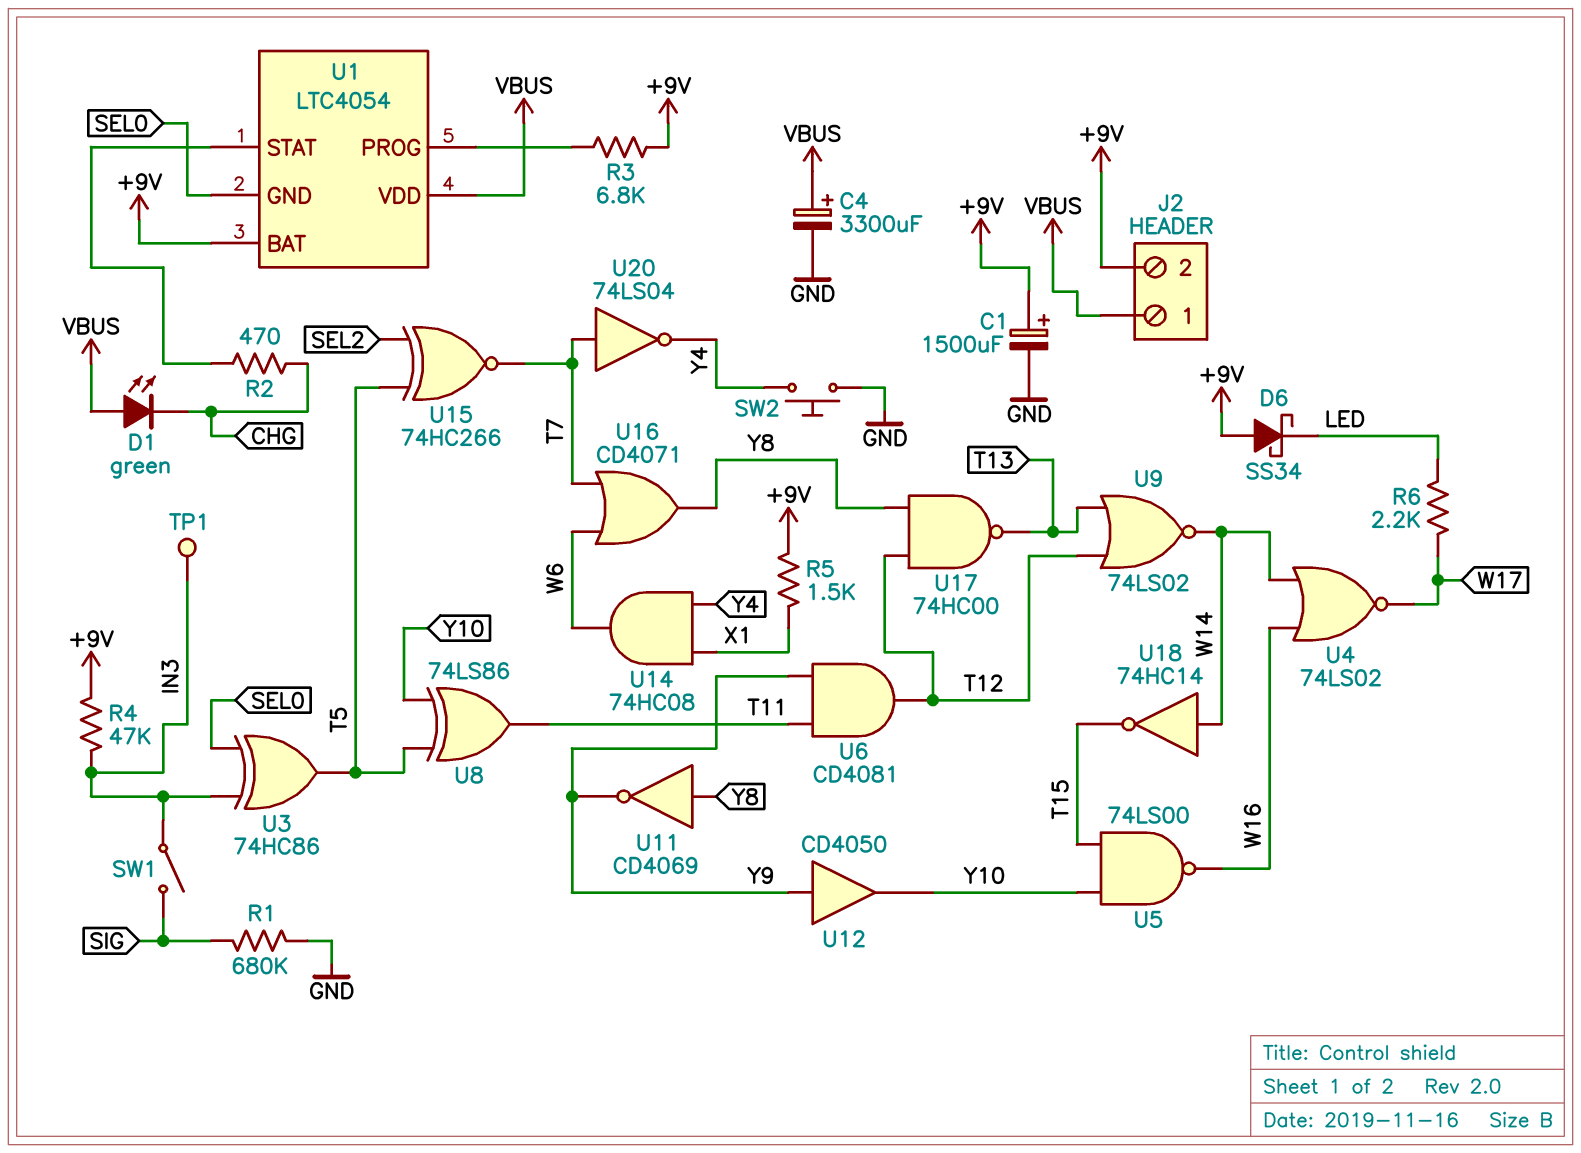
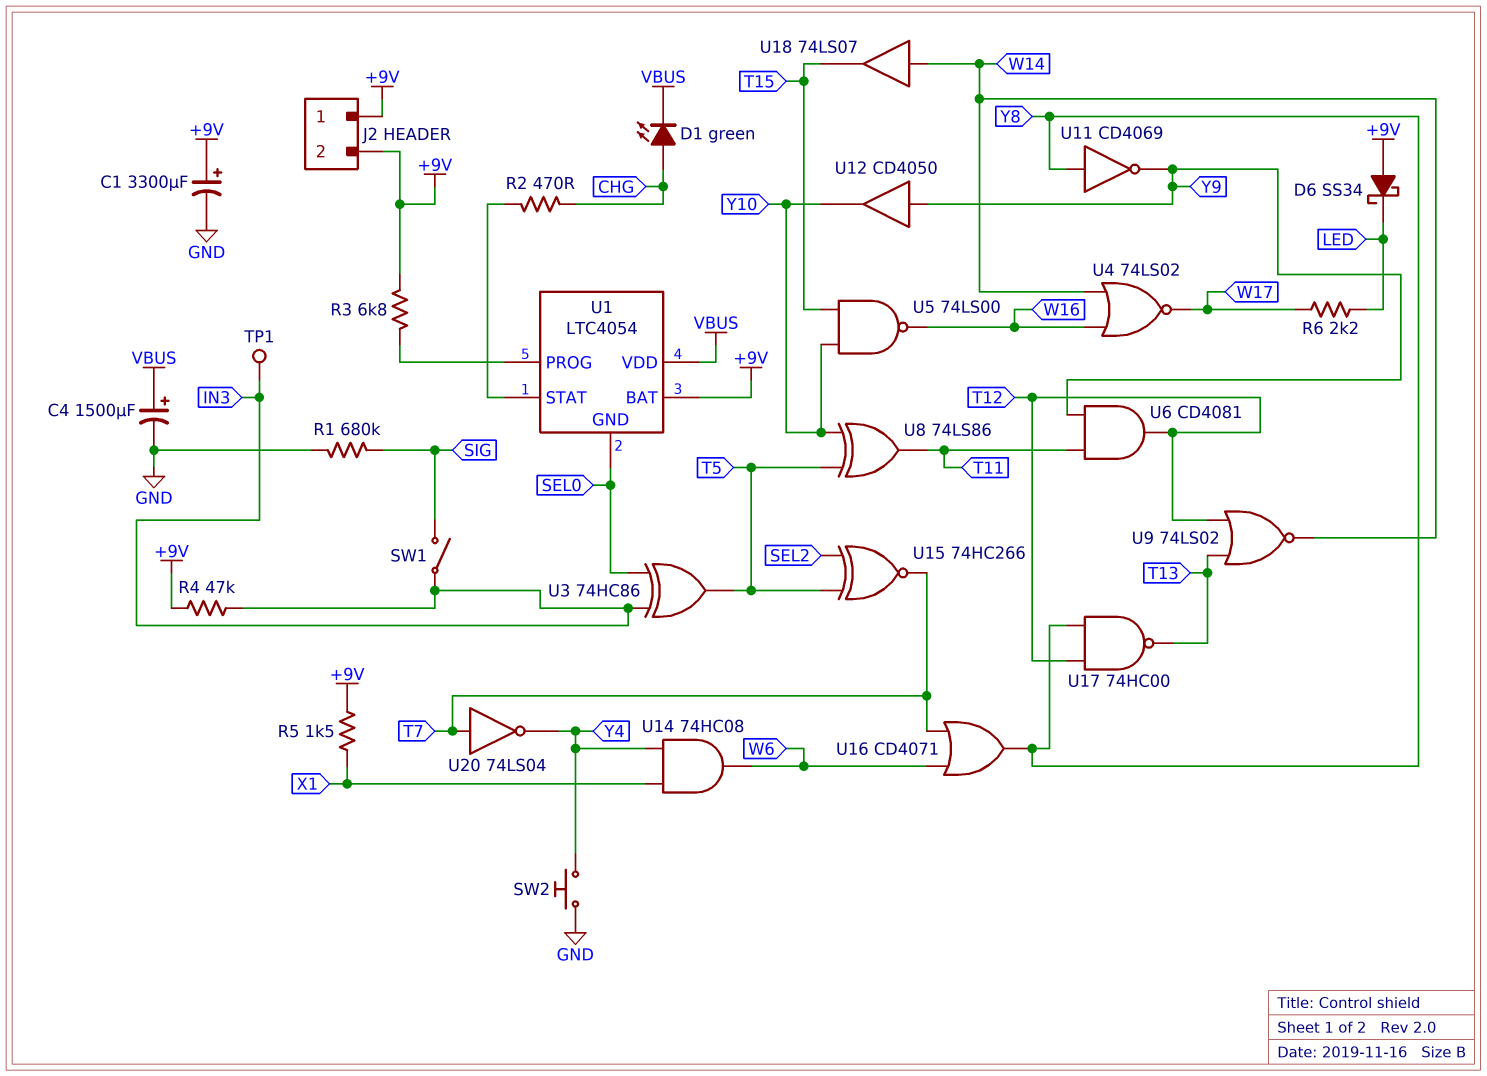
C1: 1500uF (plus +9V, minus GND) -> 3300uF (plus +9V, minus GND)
C4: 3300uF (plus VBUS, minus GND) -> 1500uF (plus VBUS, minus GND)
D1: LED green (A VBUS, K CHG) -> LED green (A CHG, K VBUS)
J2 pin 1: VBUS -> +9V
U18: NOT 74HC14 (in W14, out T15) -> buffer 74LS07 (in W14, out T15)

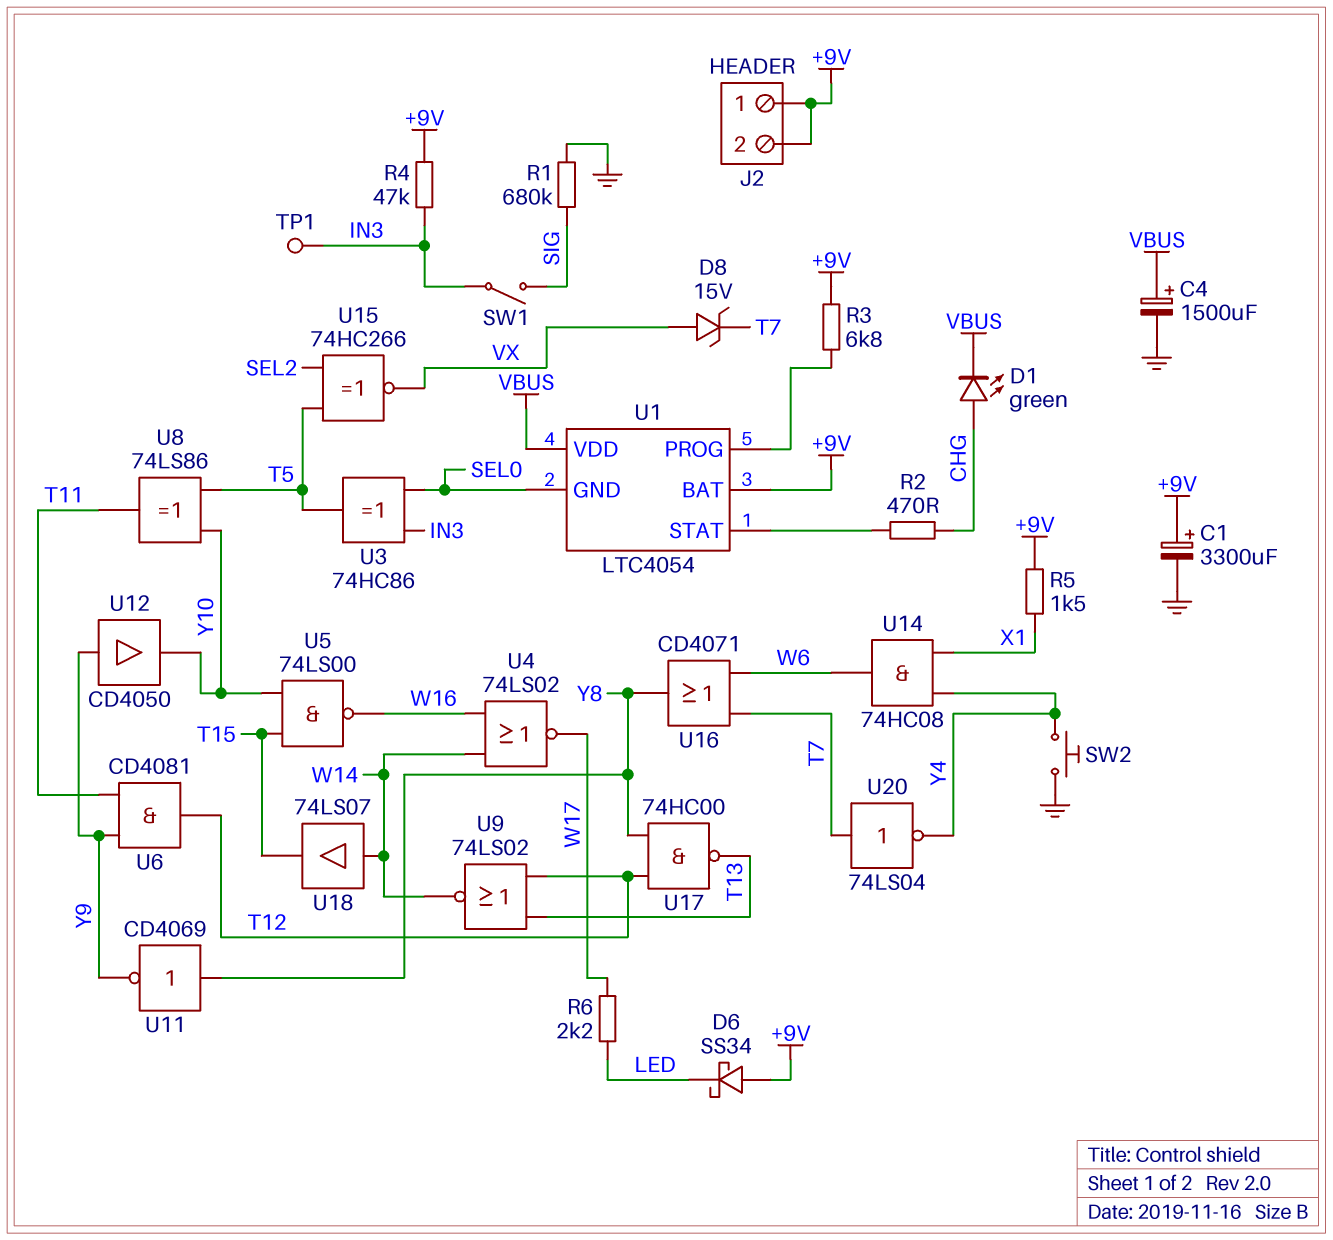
D8: none -> zener 15V (A VX, K T7)
U15: XNOR 74HC266 (in SEL2, in T5, out T7) -> XNOR 74HC266 (in SEL2, in T5, out VX)

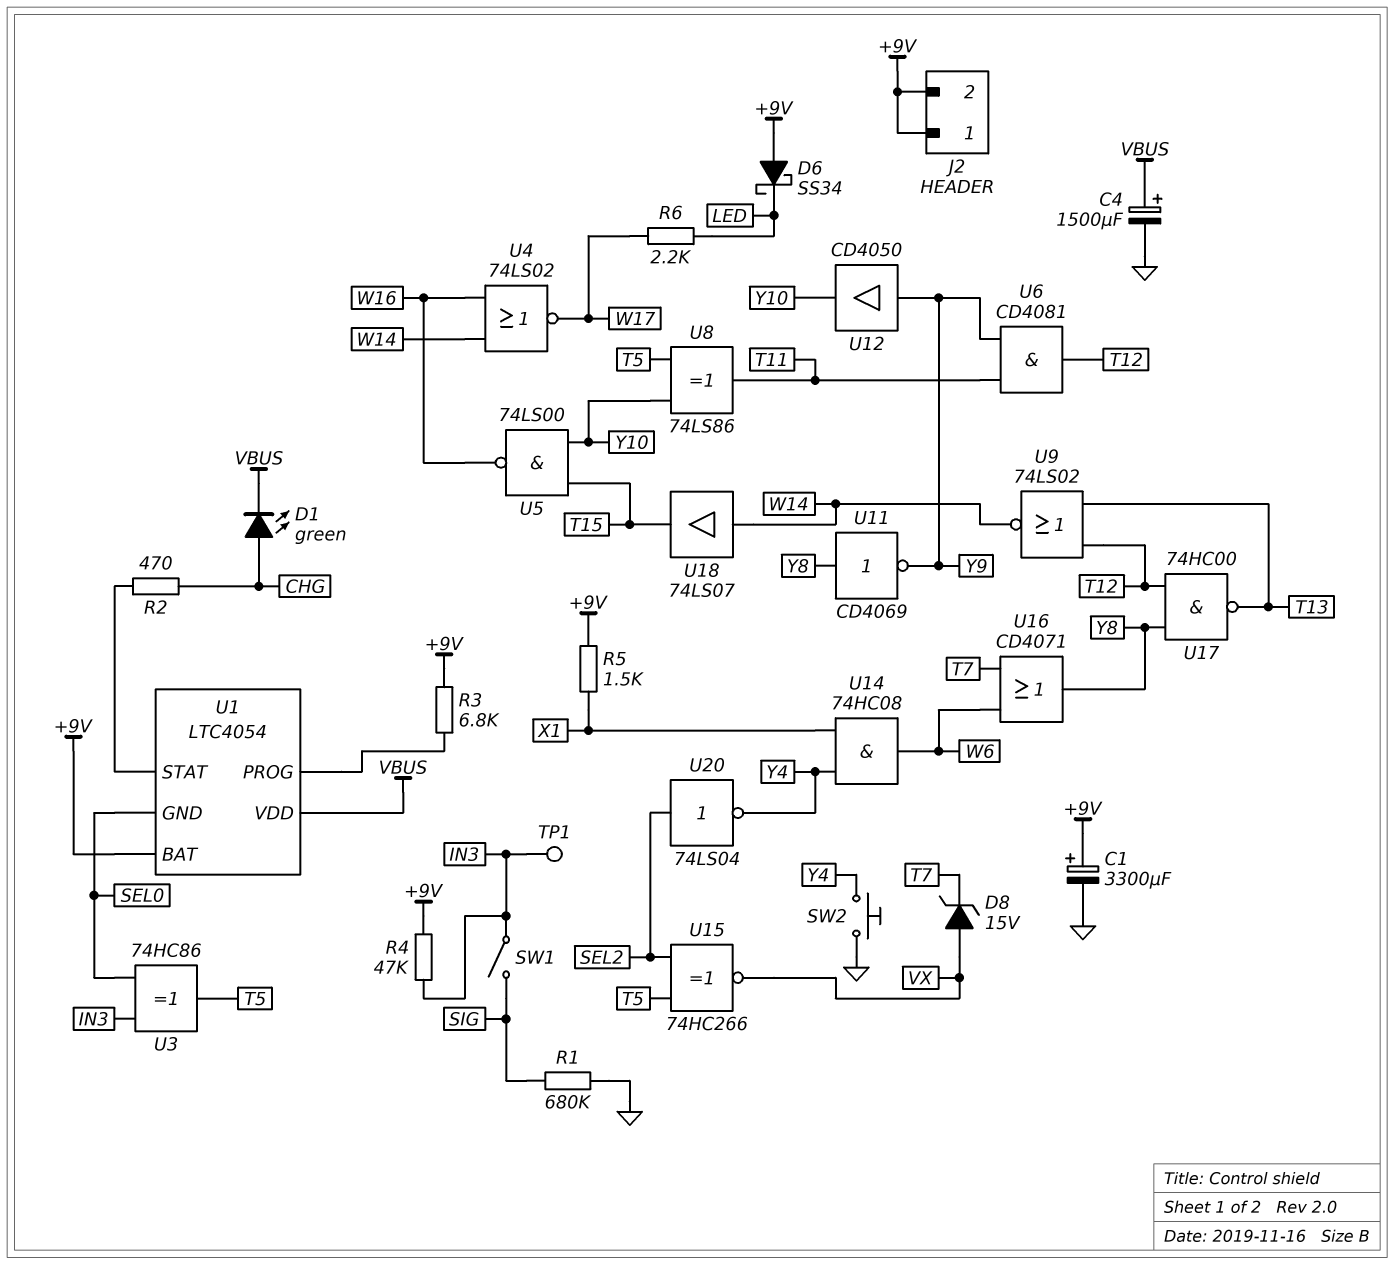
U20: NOT 74LS04 (in T7, out Y4) -> NOT 74LS04 (in SEL2, out Y4)

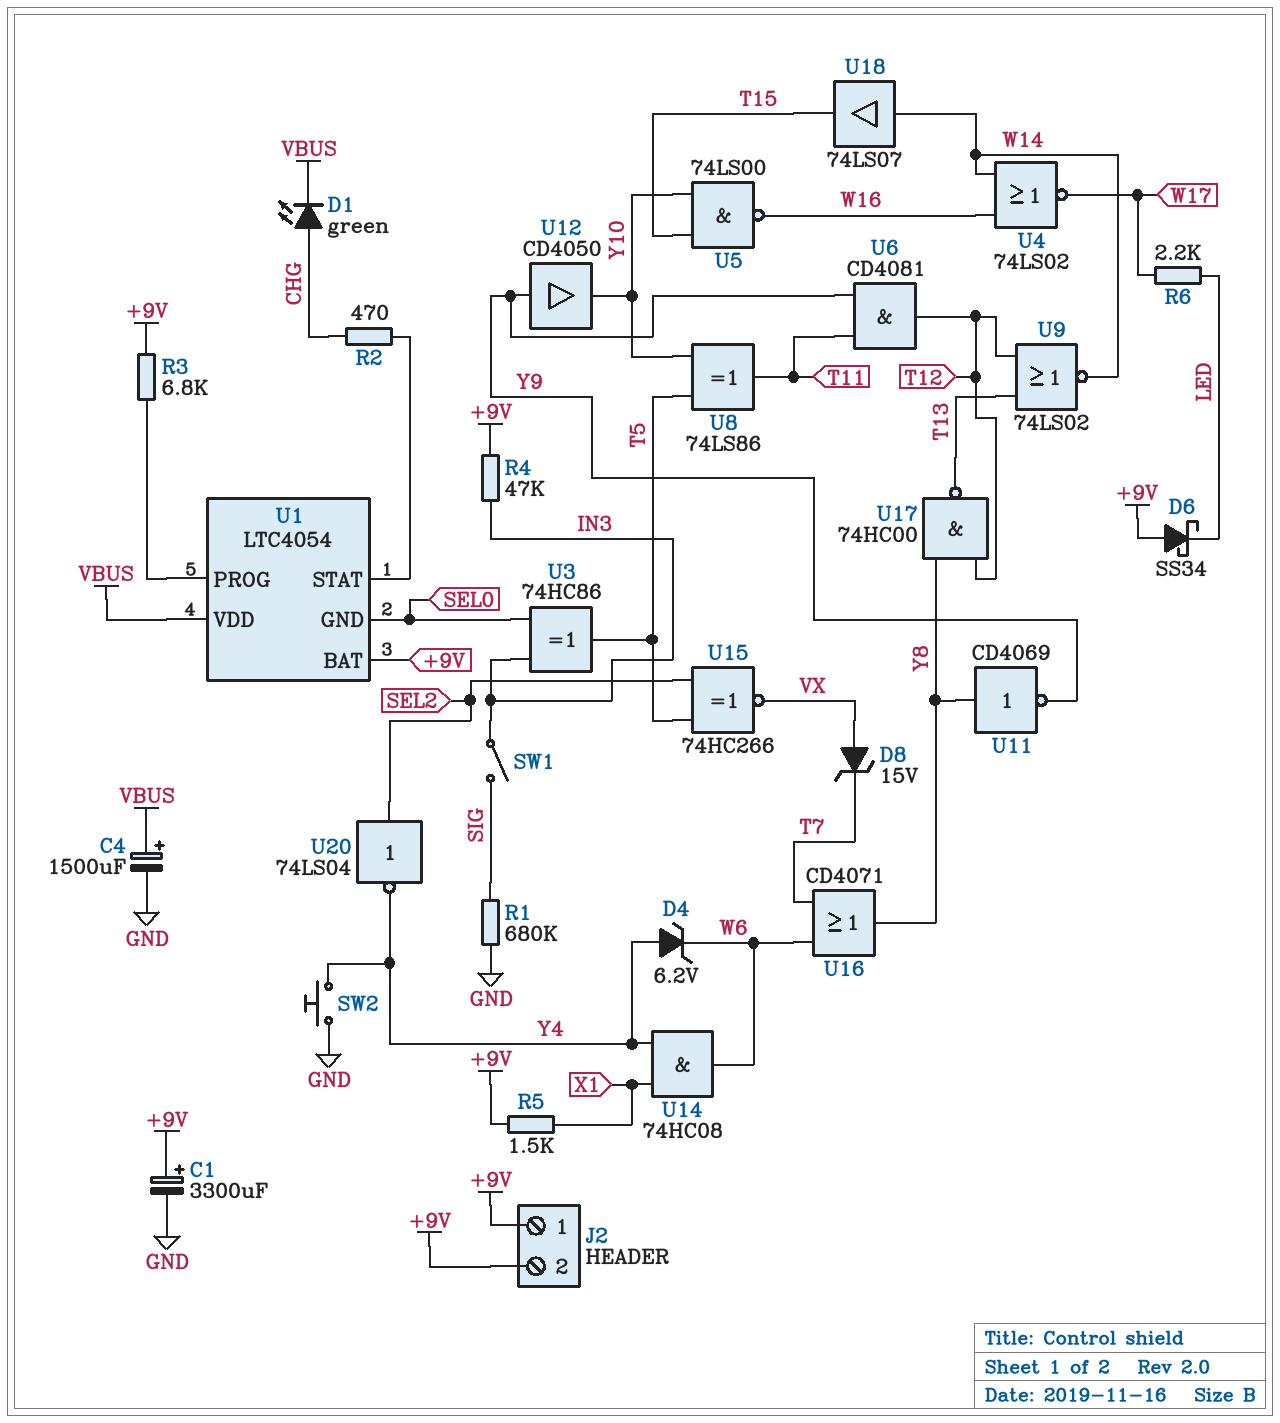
D4: none -> zener 6.2V (A Y4, K W6)
TP1: test point (IN3) -> none

